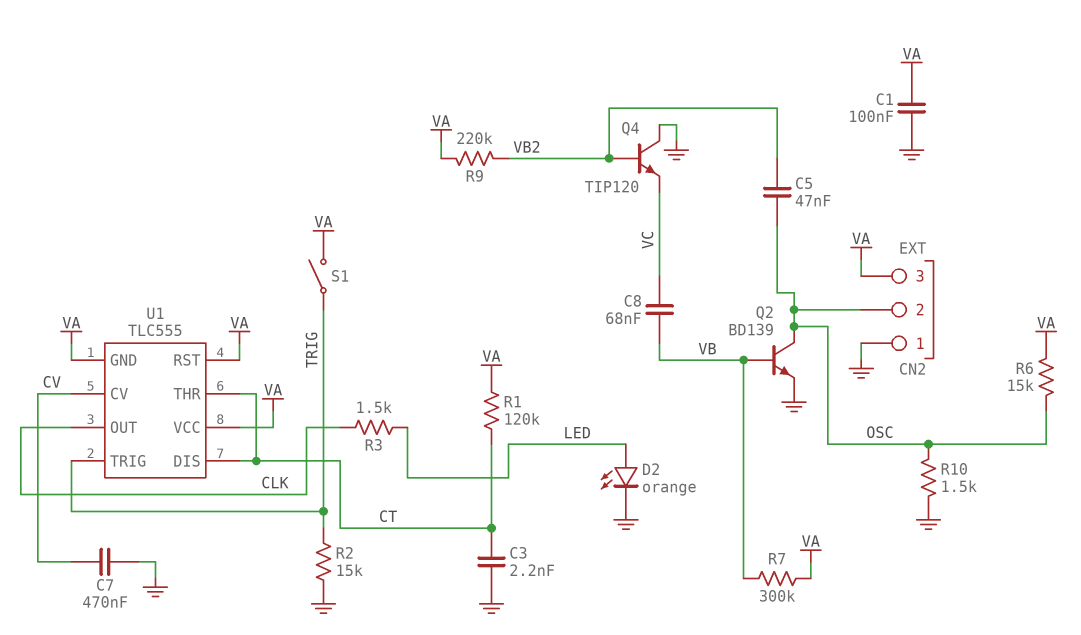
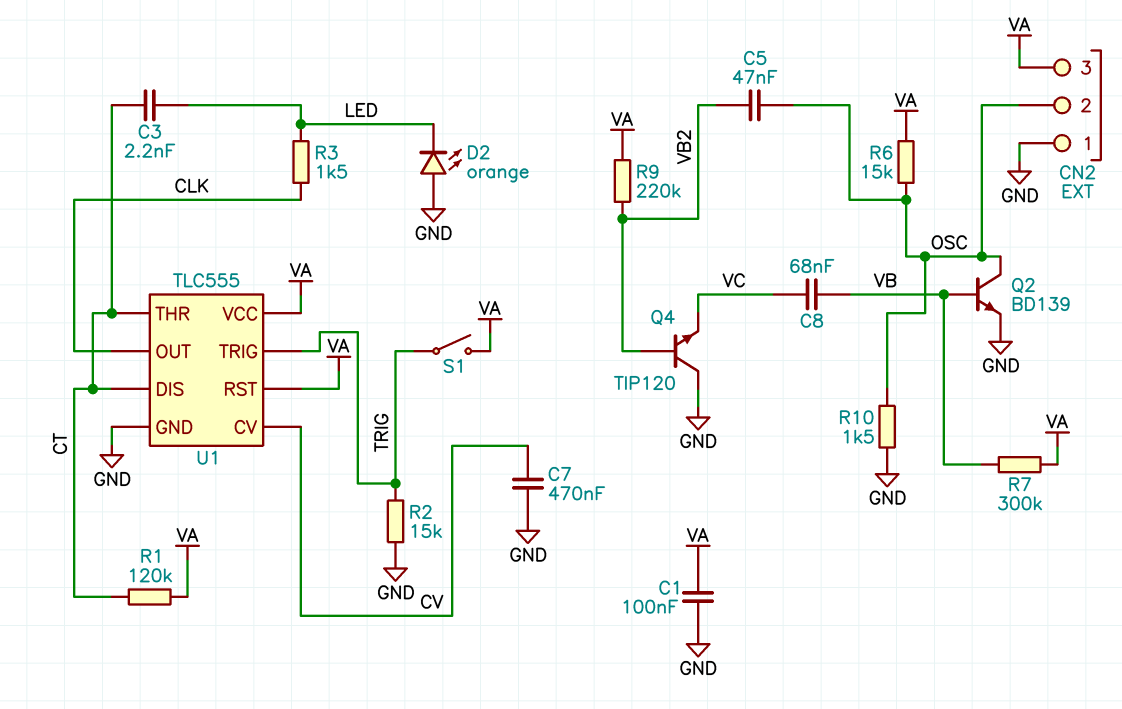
C3: 2.2nF (CT, GND) -> 2.2nF (CT, LED)
D2: LED orange (A LED, K GND) -> LED orange (A GND, K LED)
U1 pin GND: VA -> GND

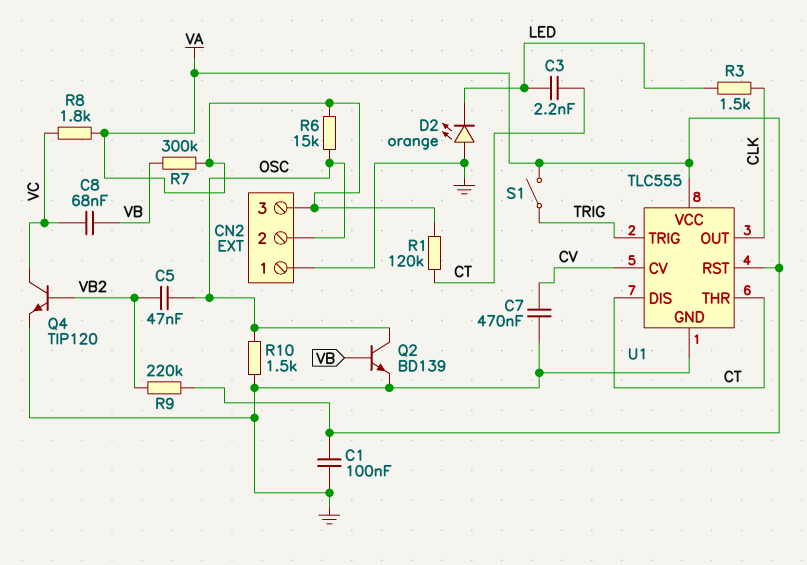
Q4: NPN TIP120 (B VB2, C GND, E VC) -> NPN TIP120 (B VB2, C VC, E GND)
R2: 15k (GND, TRIG) -> none
R8: none -> 1.8k (VA, VC)

